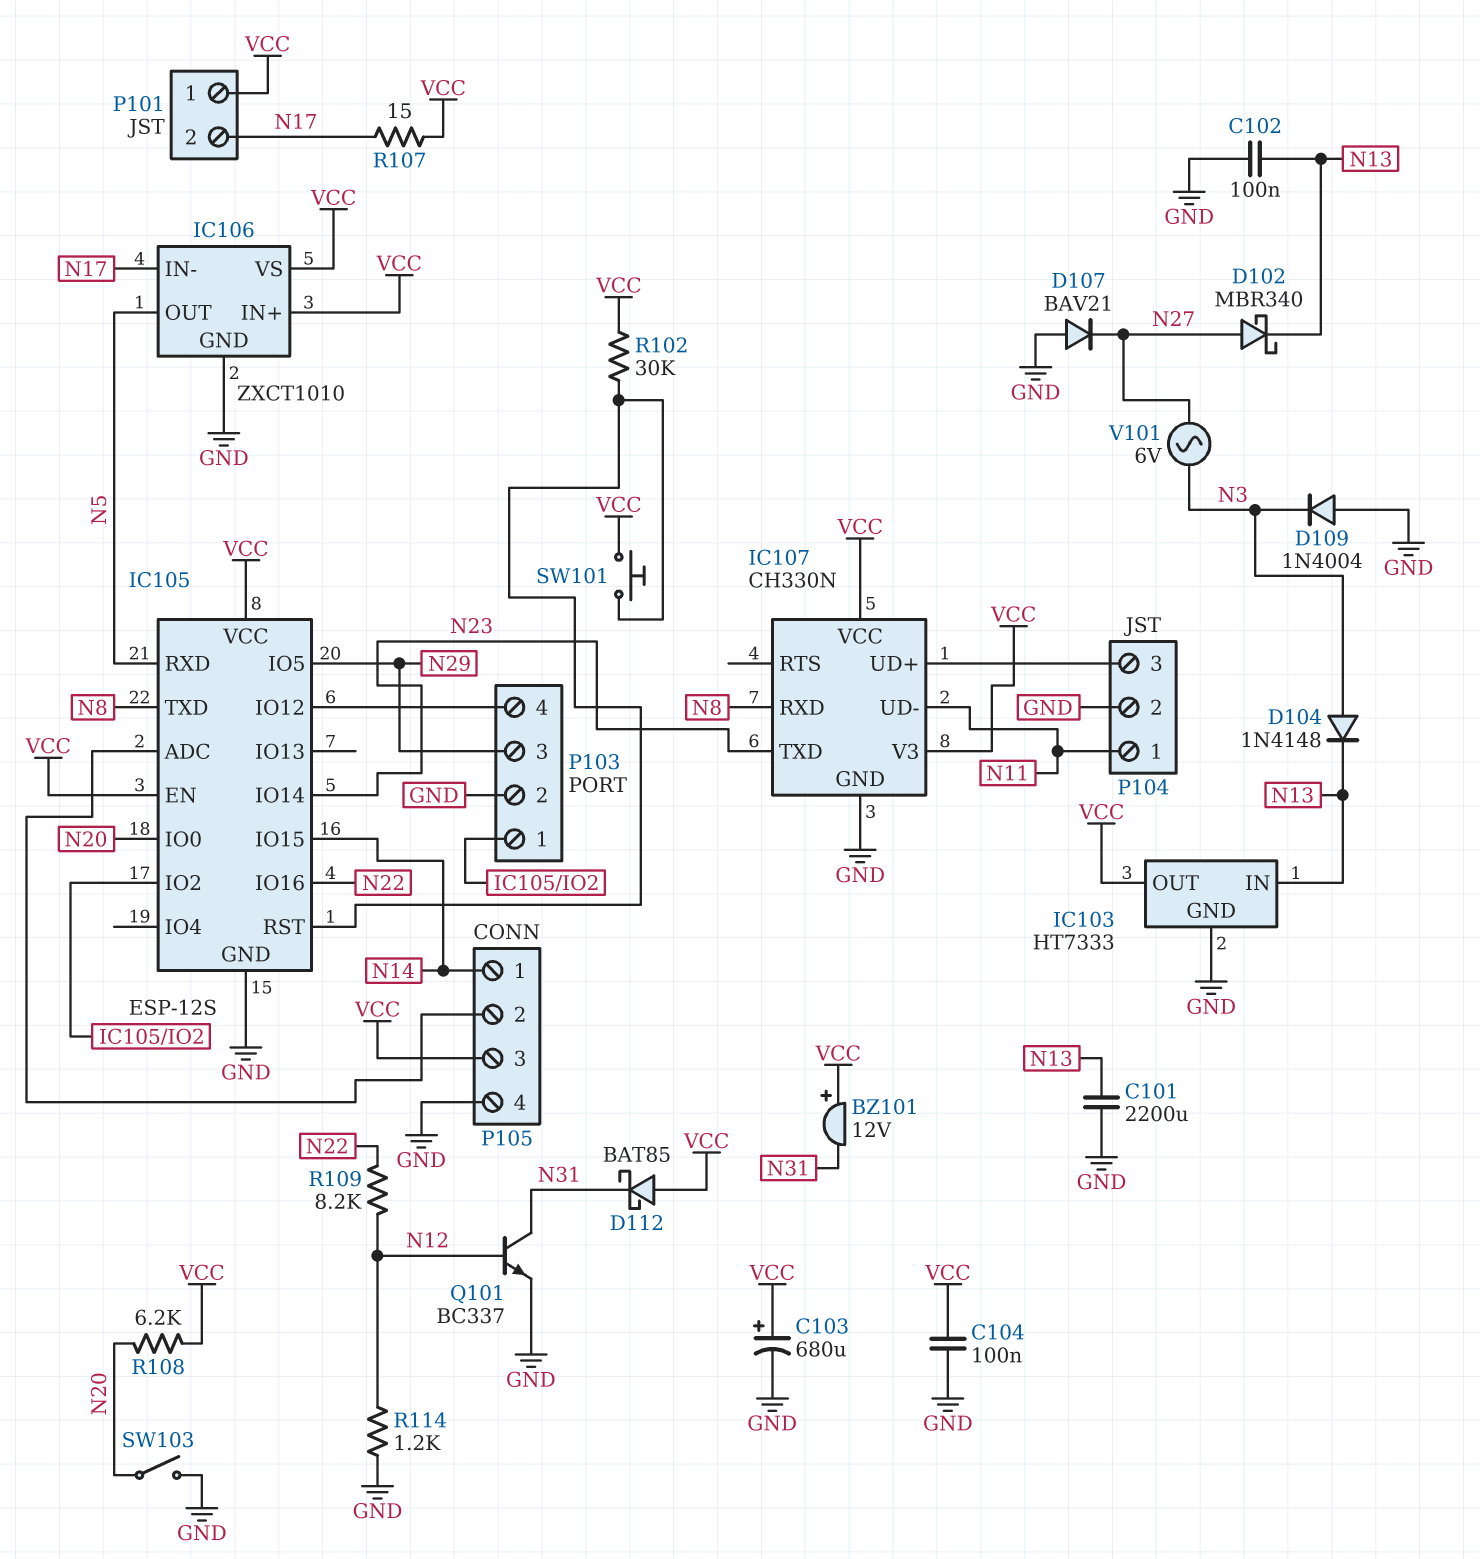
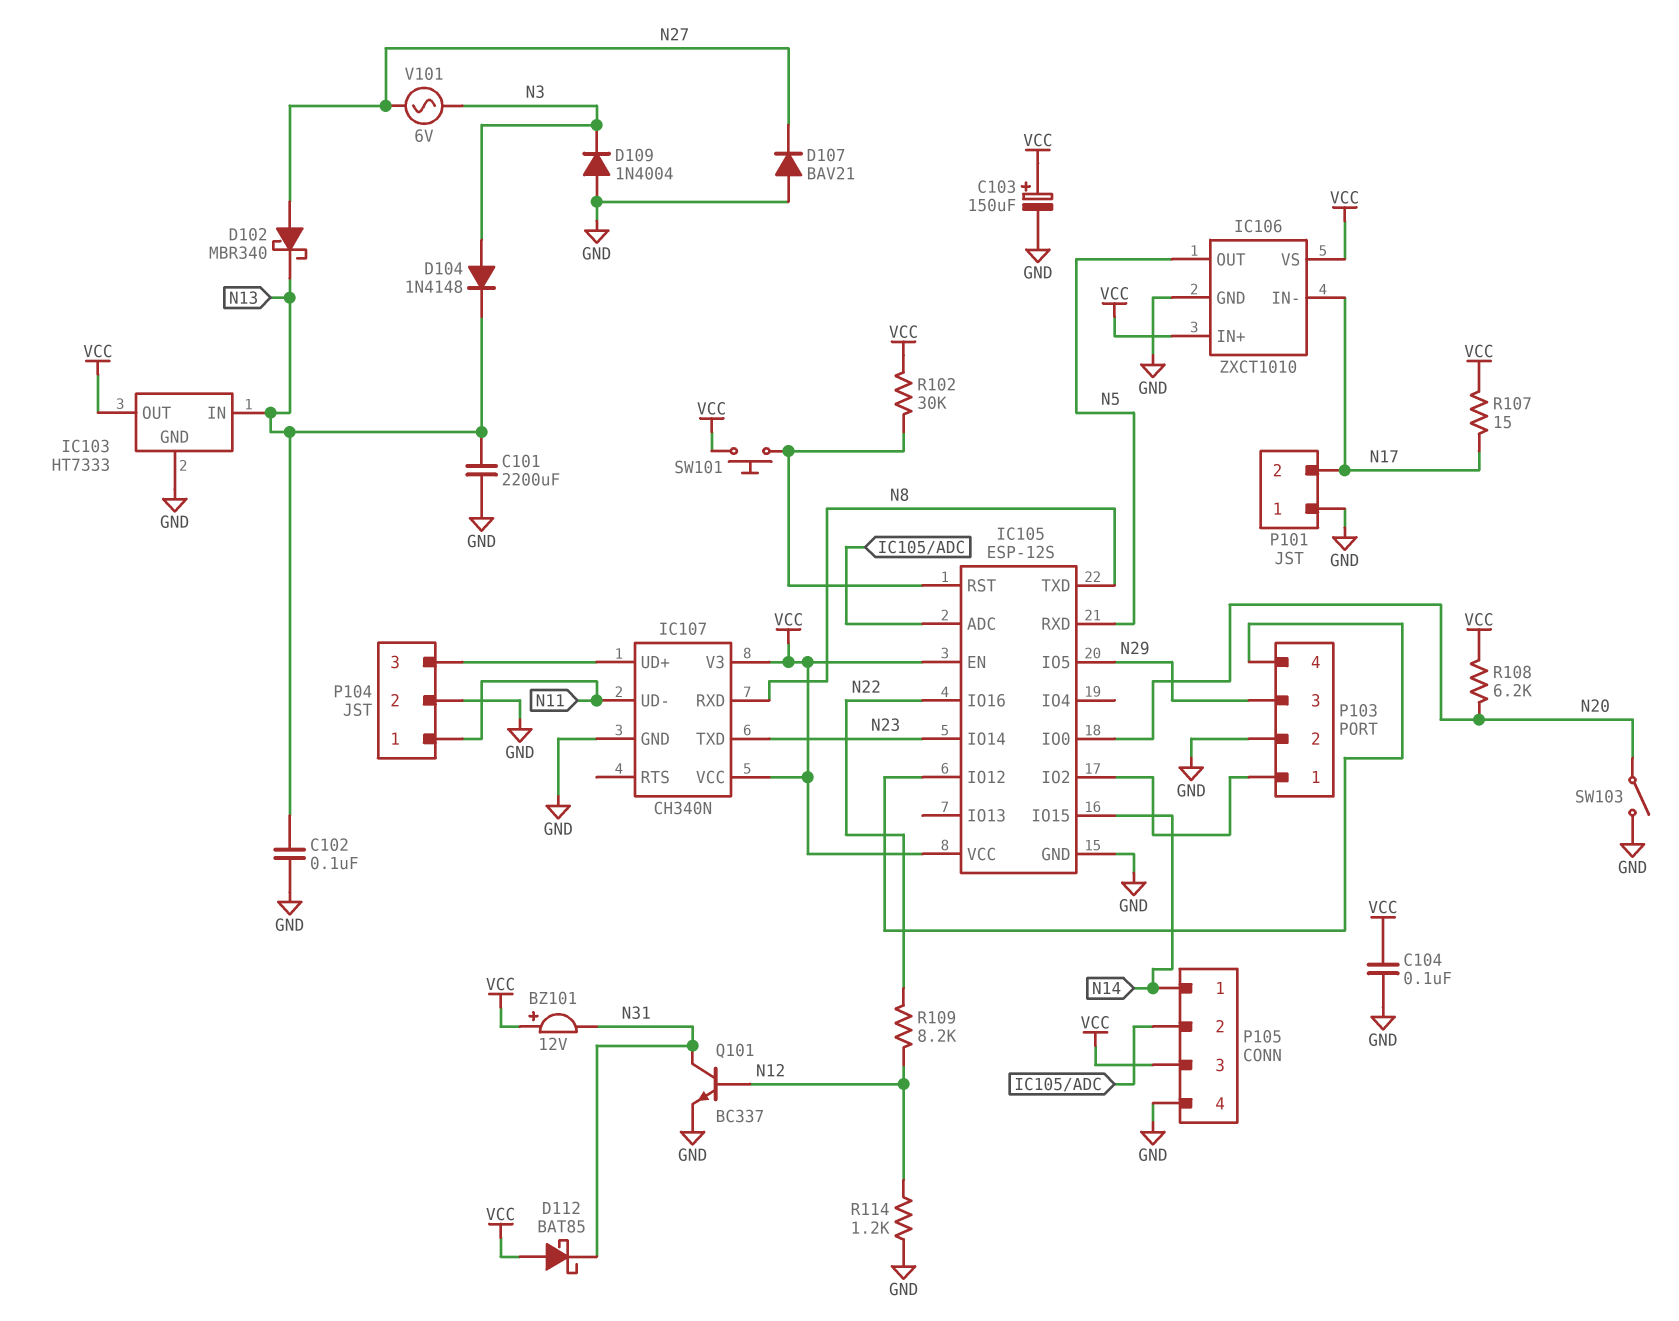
C103: 680uF (plus VCC, minus GND) -> 150uF (plus VCC, minus GND)
IC107: CH330N -> CH340N
P101 pin 1: VCC -> GND

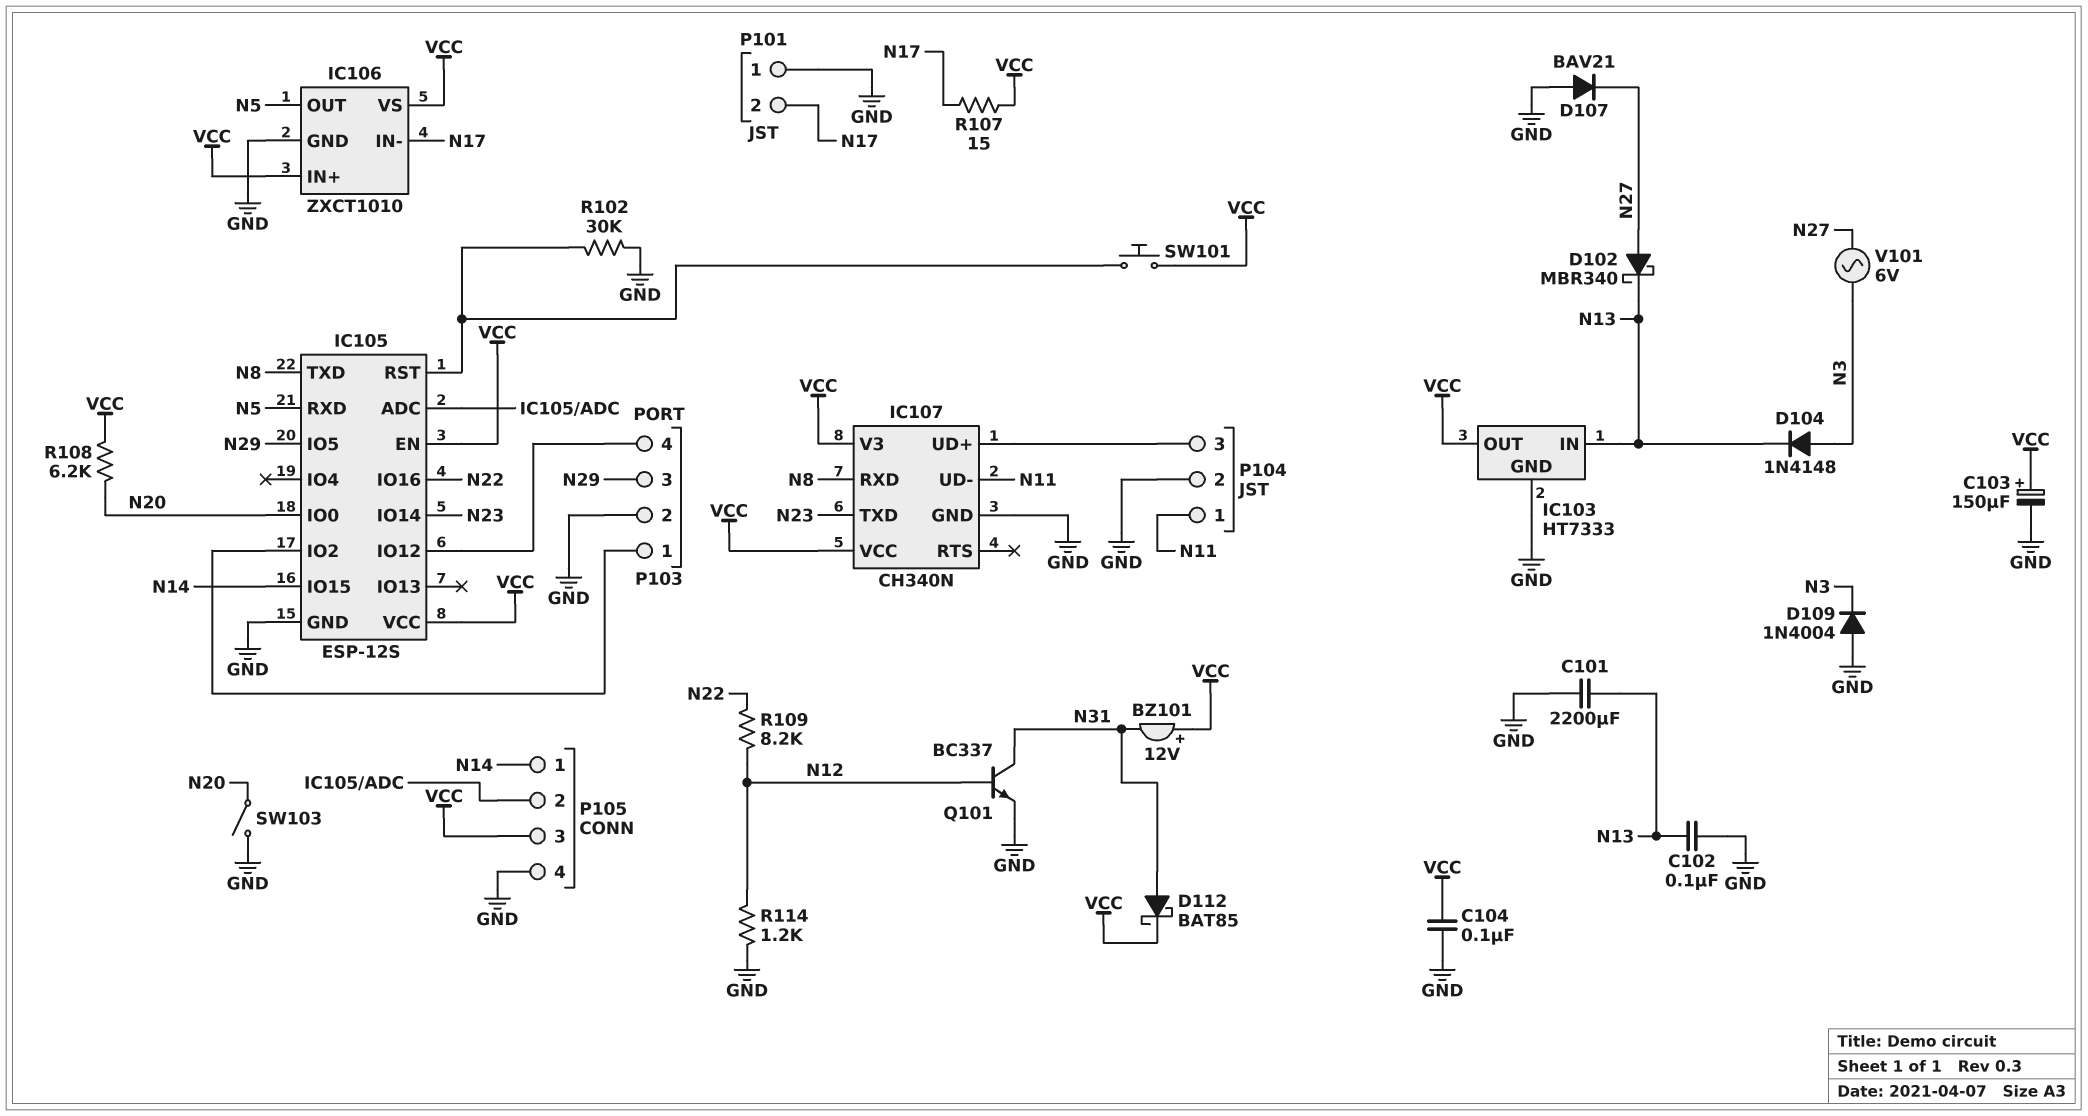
D112: schottky BAT85 (A VCC, K N31) -> schottky BAT85 (A N31, K VCC)
R102: 30k (IC105/RST, VCC) -> 30k (GND, IC105/RST)

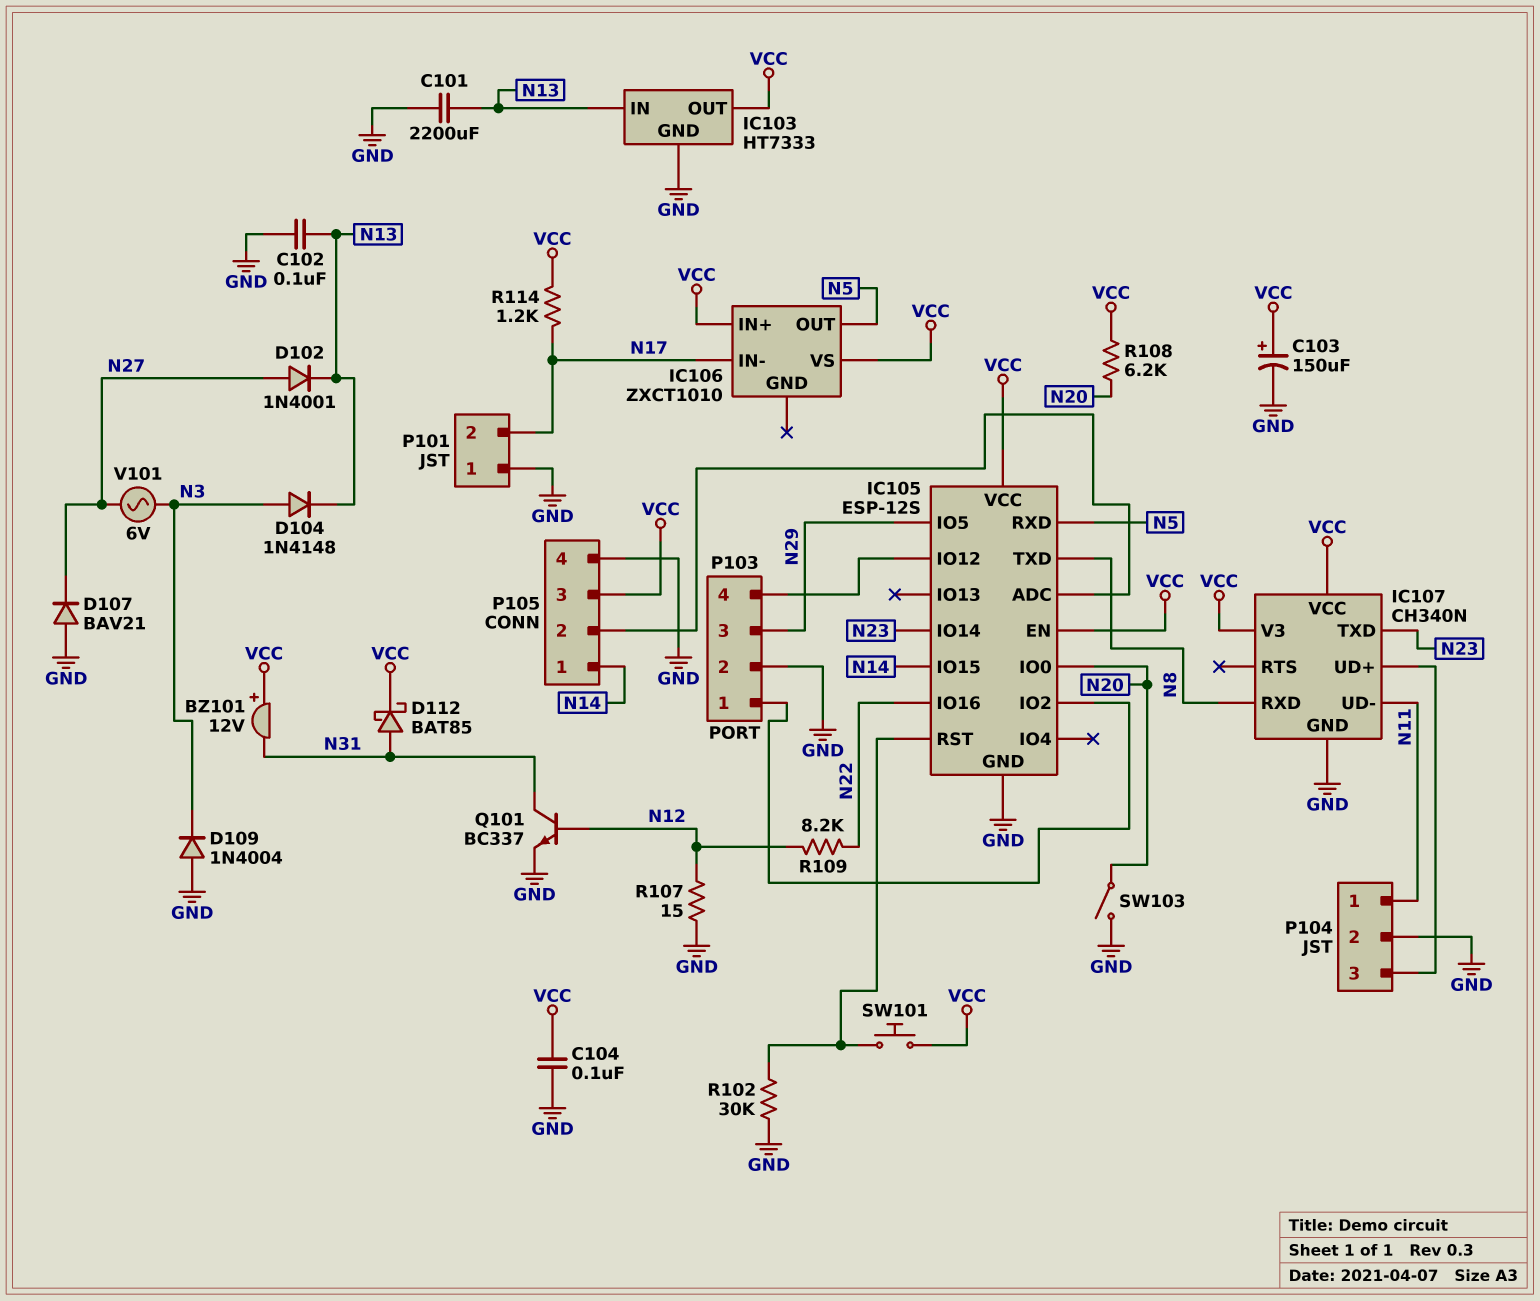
D102: schottky MBR340 (A N27, K N13) -> diode 1N4001 (A N27, K N13)
IC106 pin GND: GND -> none
R107: 15 (N17, VCC) -> 15 (GND, N12)
R114: 1.2k (GND, N12) -> 1.2k (N17, VCC)

